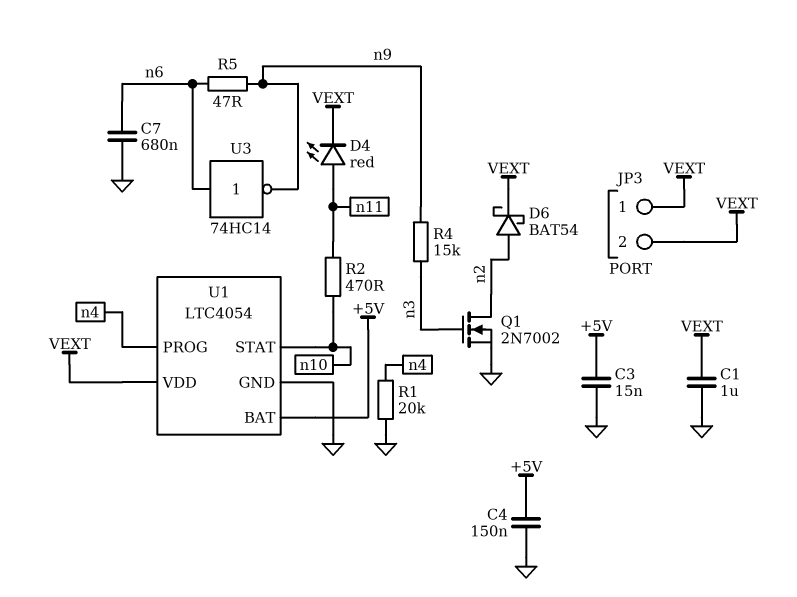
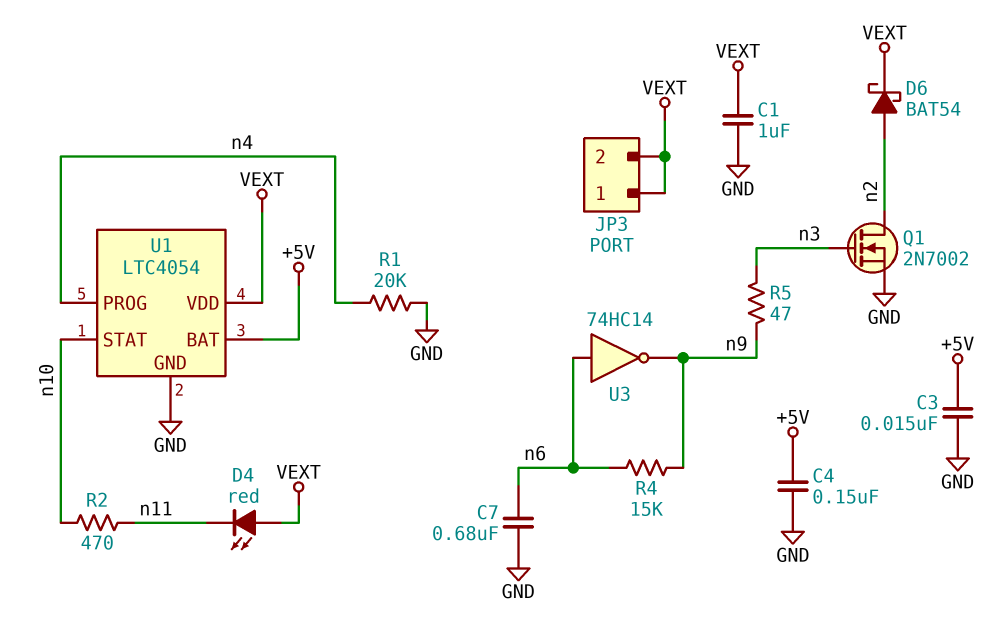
D4: LED red (A n11, K VEXT) -> LED red (A VEXT, K n11)
R4: 15k (n3, n9) -> 15k (n6, n9)
R5: 47 (n6, n9) -> 47 (n3, n9)

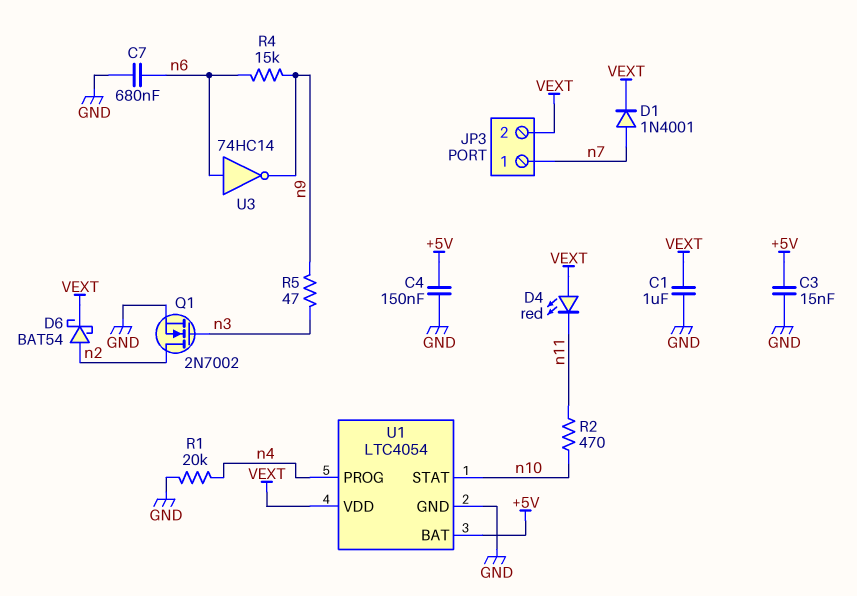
D1: none -> diode 1N4001 (A n7, K VEXT)
JP3 pin 1: VEXT -> n7

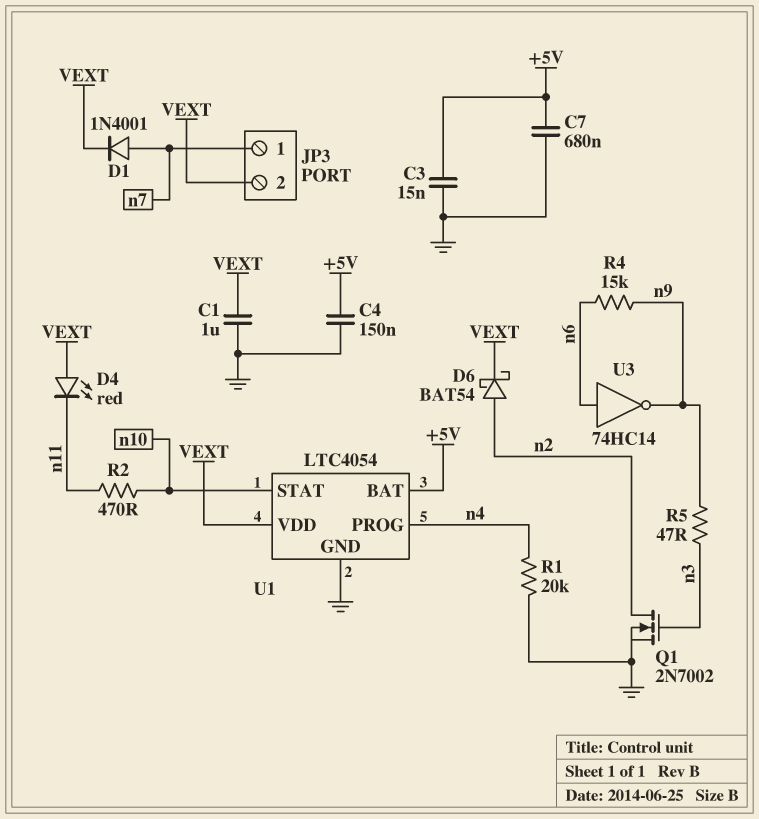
C7: 680nF (GND, n6) -> 680nF (+5V, GND)

